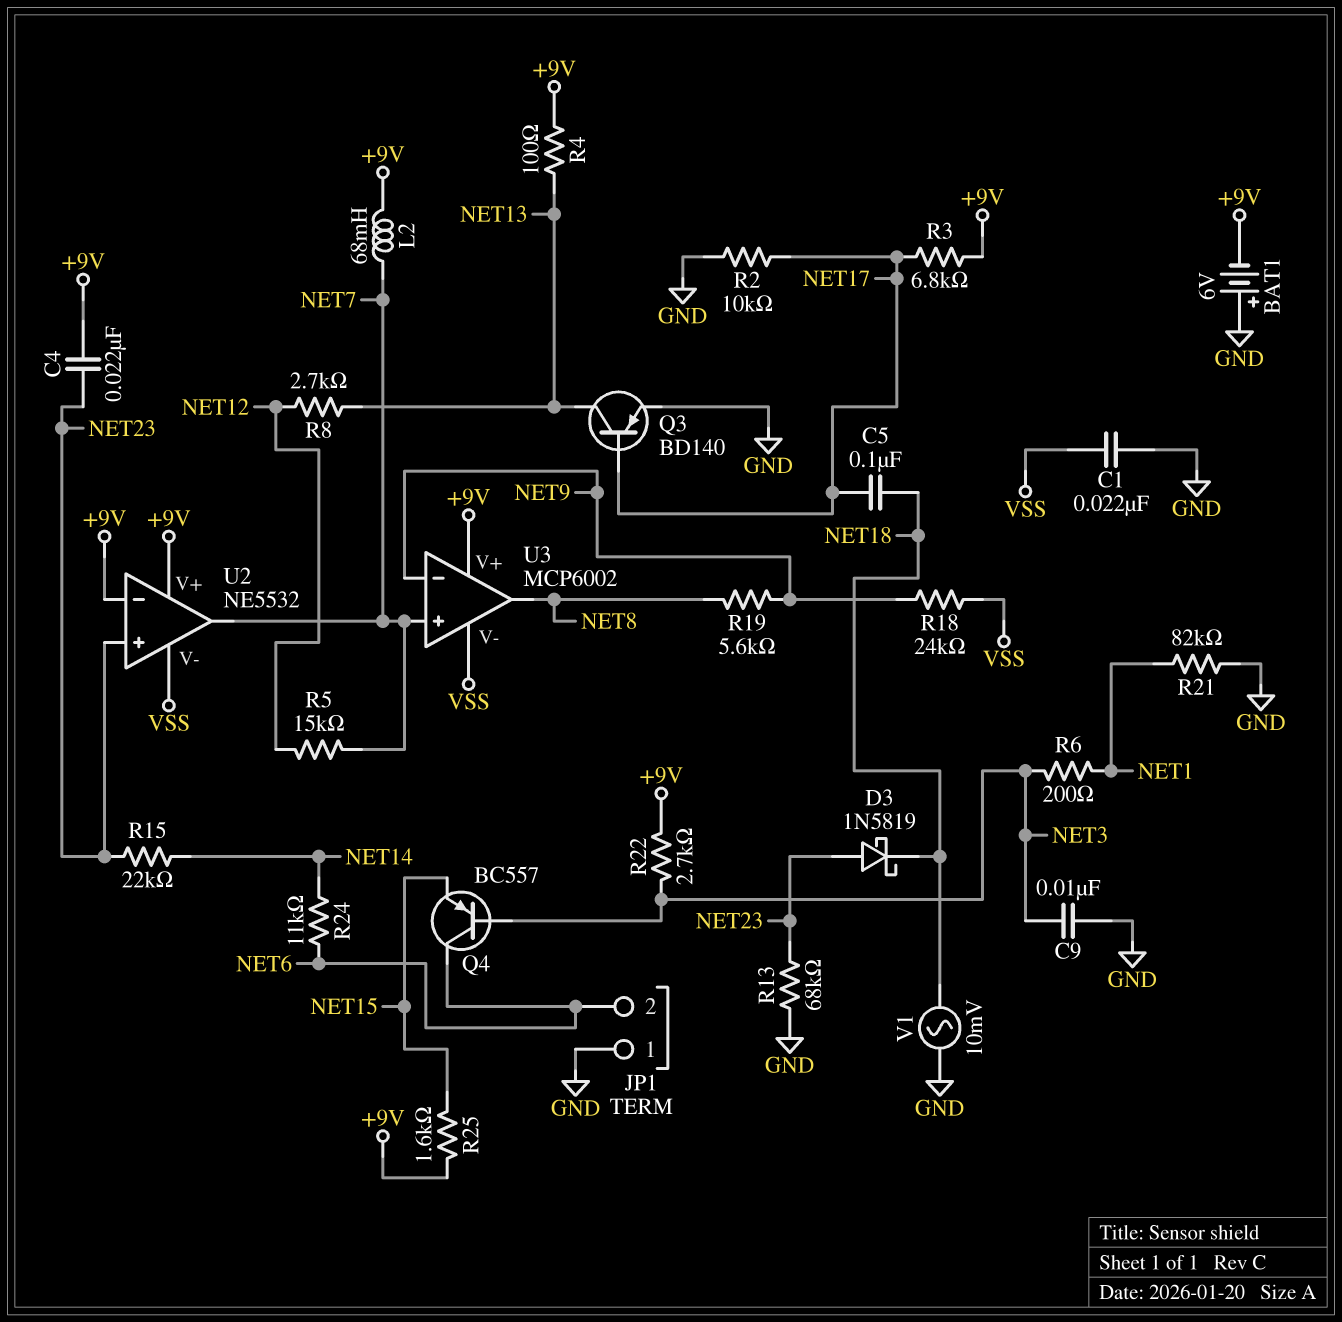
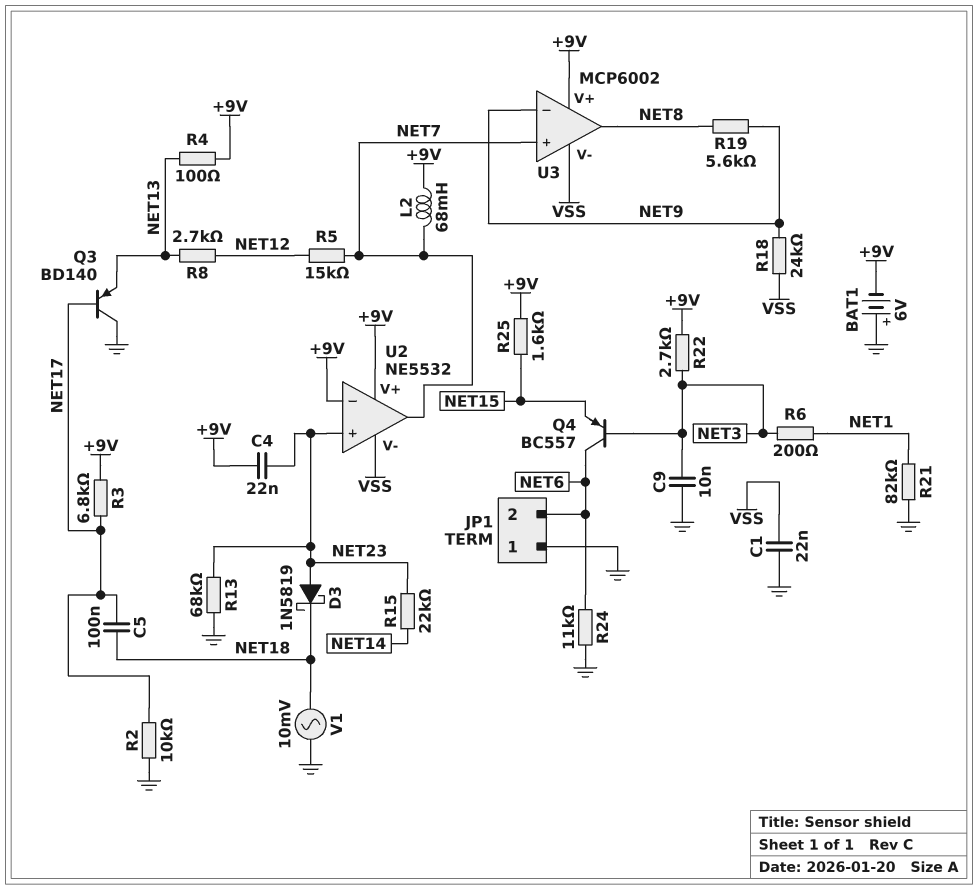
Q3: PNP BD140 (B NET17, C NET13, E GND) -> PNP BD140 (B NET17, C GND, E NET13)
R24: 11k (NET6, NET14) -> 11k (GND, NET6)

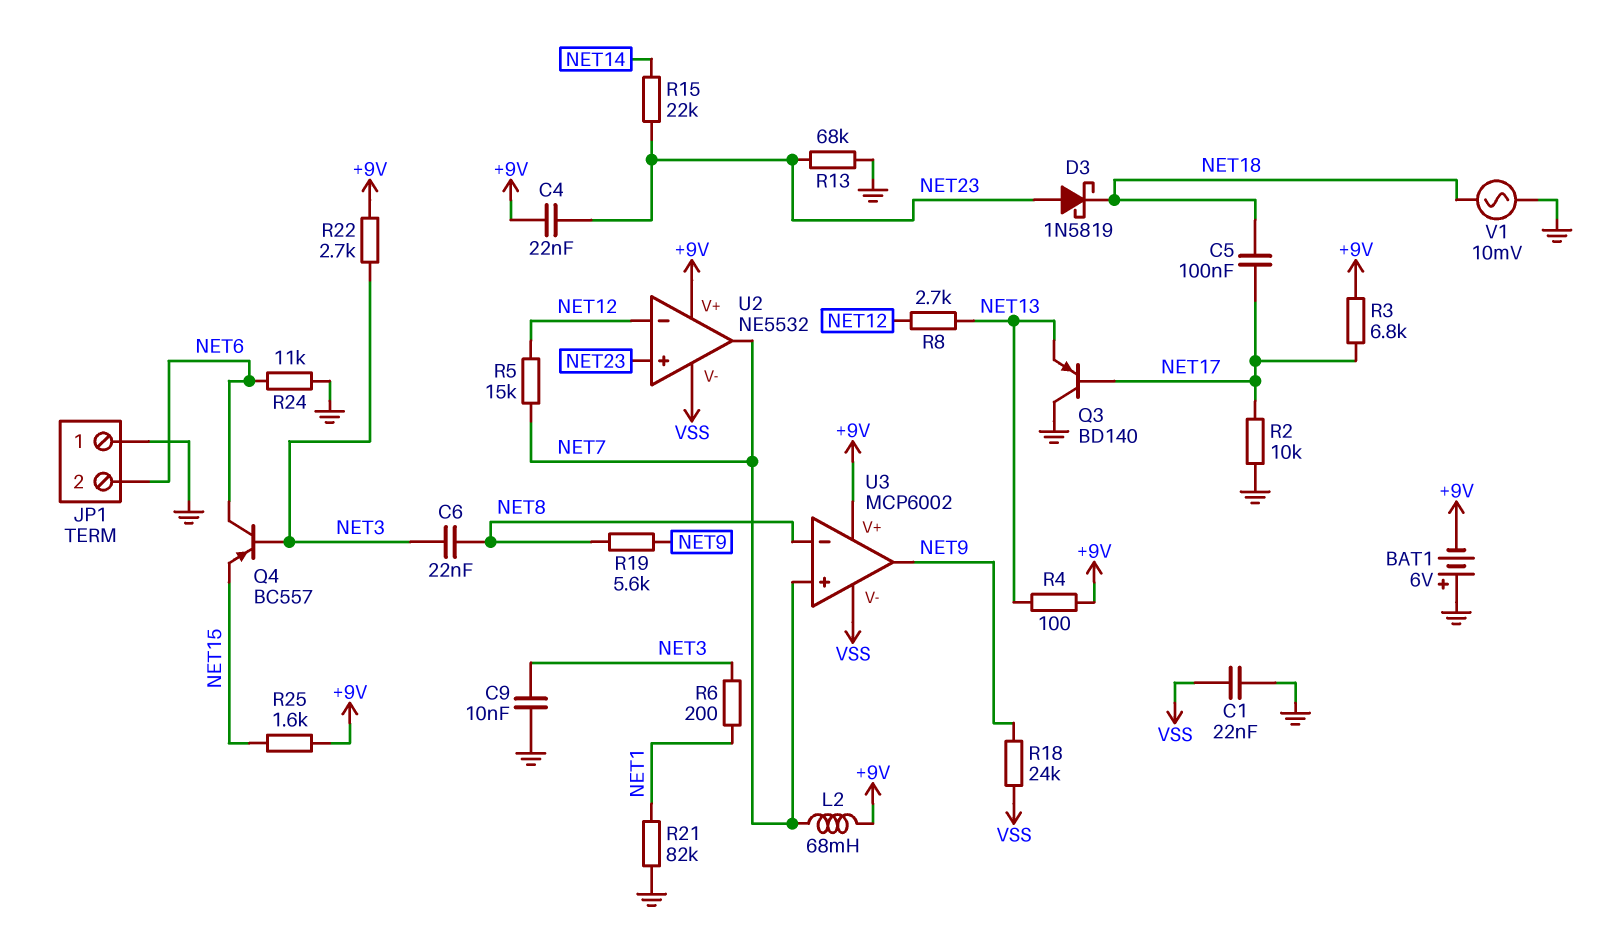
C6: none -> 22nF (NET3, NET8)
U2 pin in-: +9V -> NET12
U3 pin in-: NET9 -> NET8
U3 pin out: NET8 -> NET9

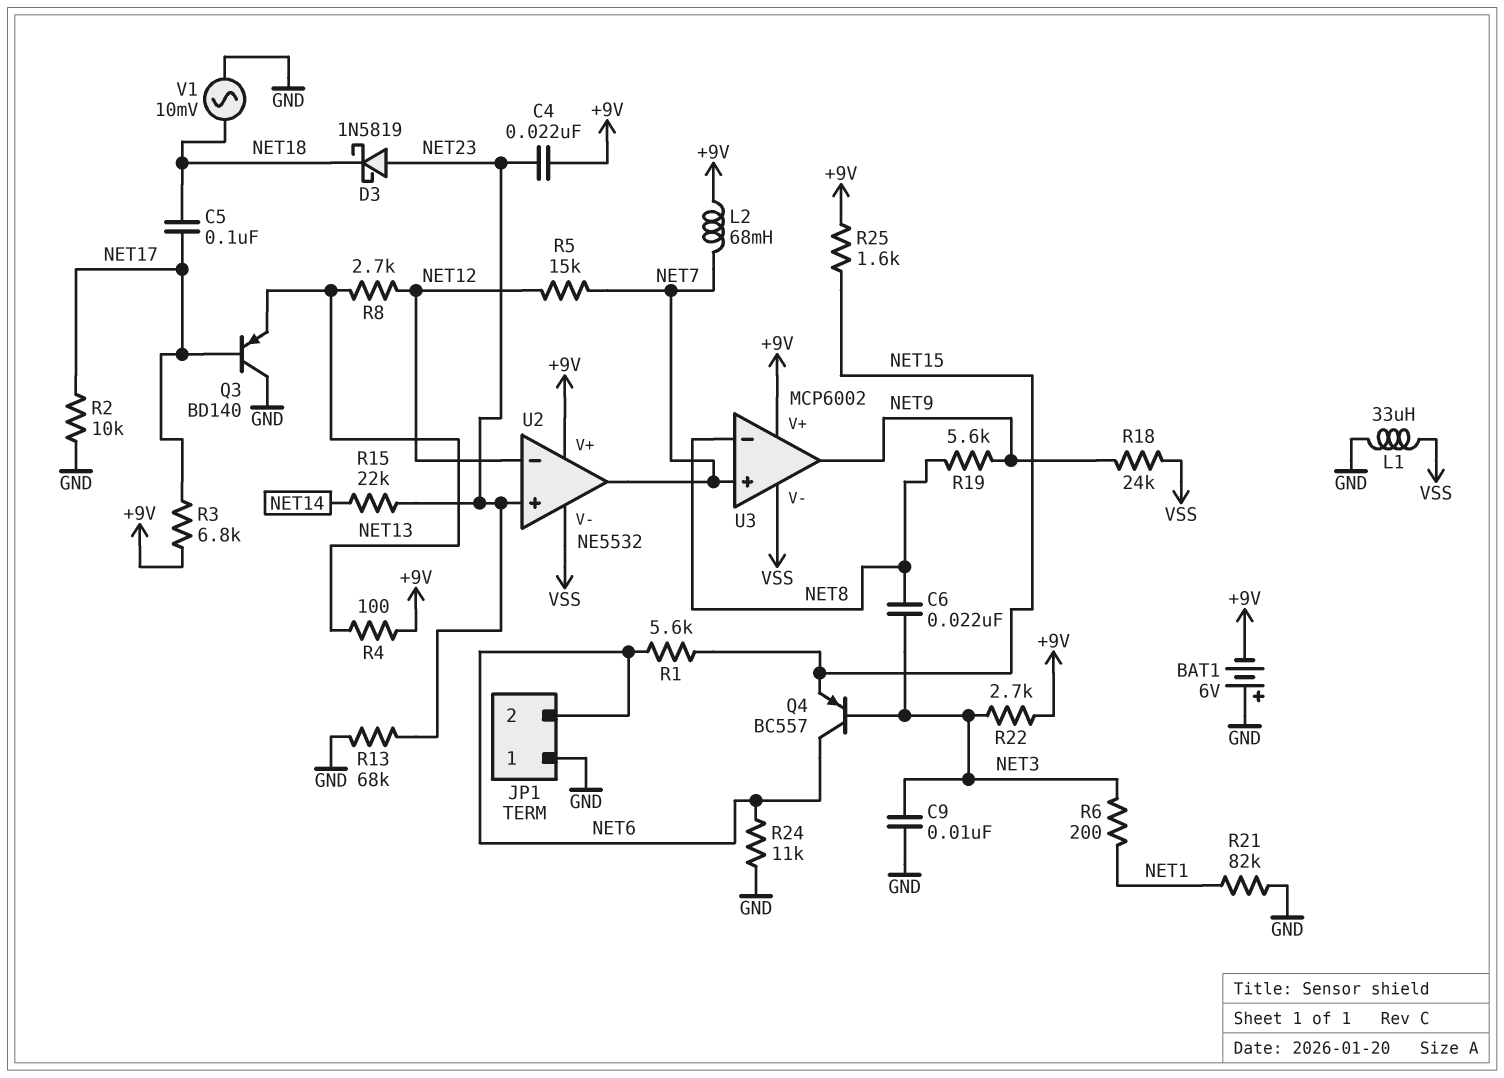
C1: 22nF (GND, VSS) -> none
L1: none -> 33uH (GND, VSS)
R1: none -> 5.6k (NET6, NET15)

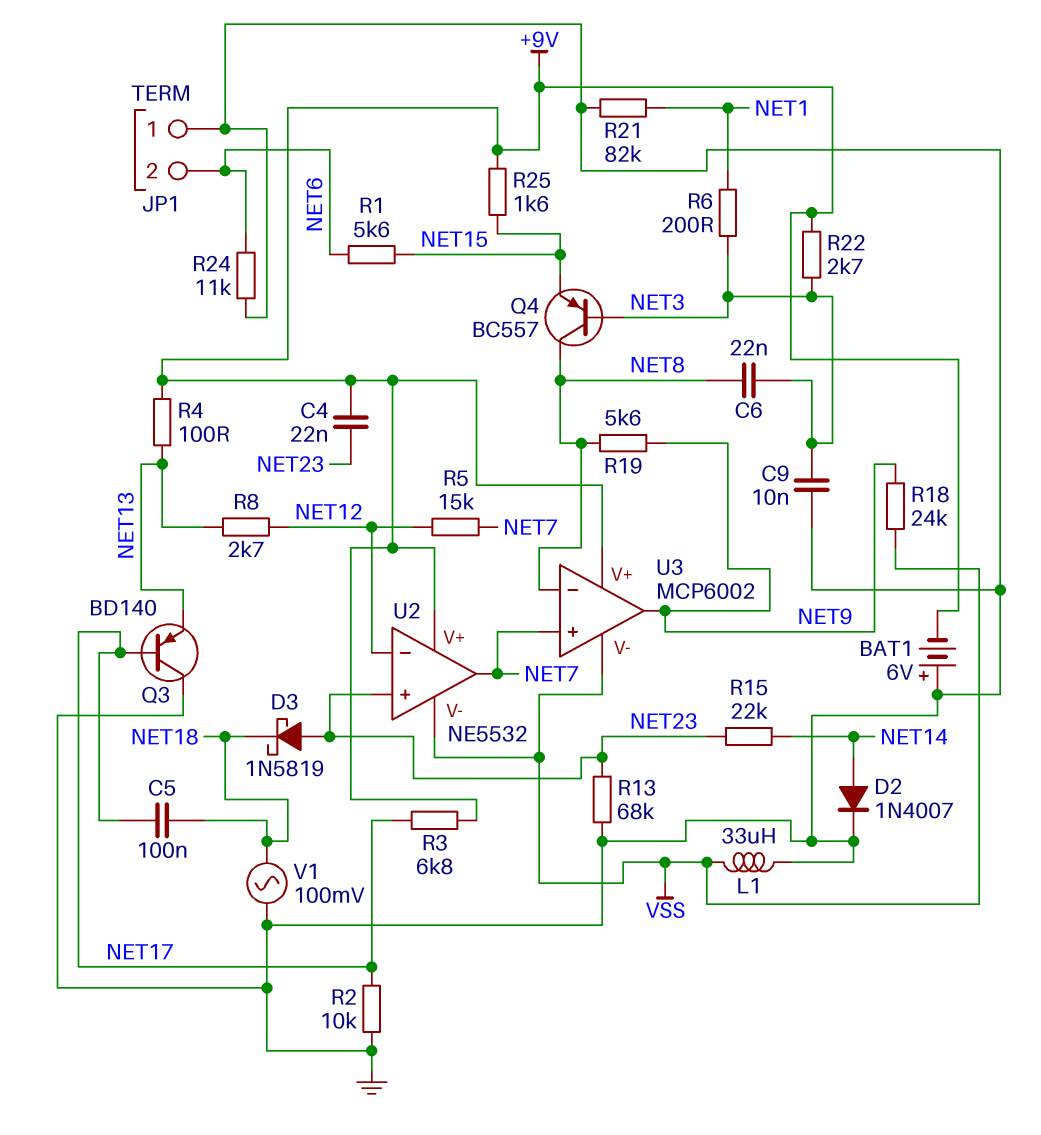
D2: none -> diode 1N4007 (A NET14, K GND)
L2: 68mH (+9V, NET7) -> none
Q4: PNP BC557 (B NET3, C NET6, E NET15) -> PNP BC557 (B NET3, C NET8, E NET15)
V1: AC 10mV (GND, NET18) -> AC 100mV (GND, NET18)

